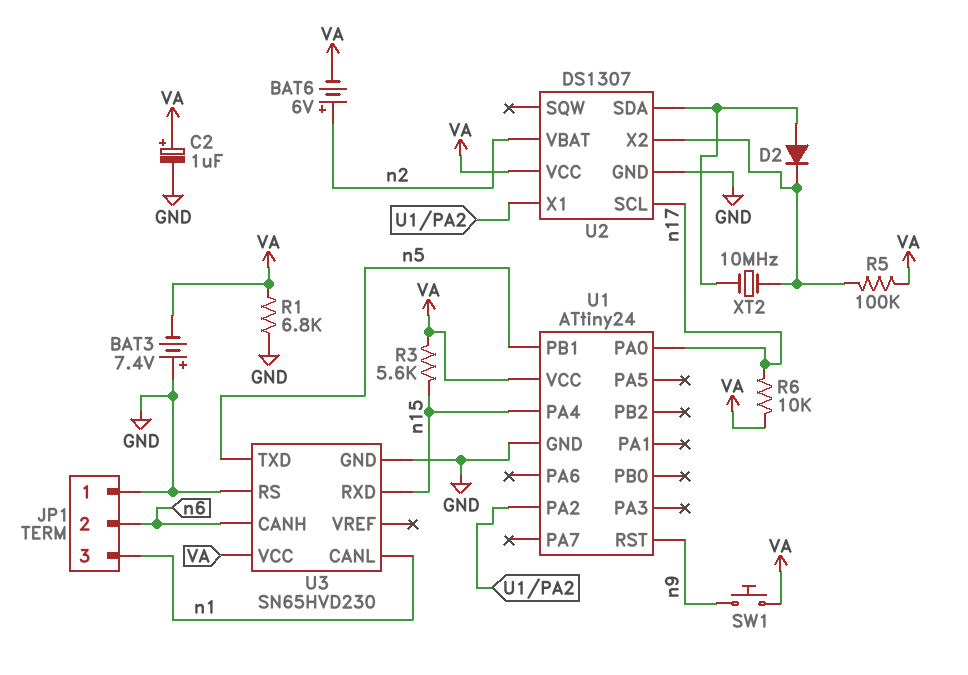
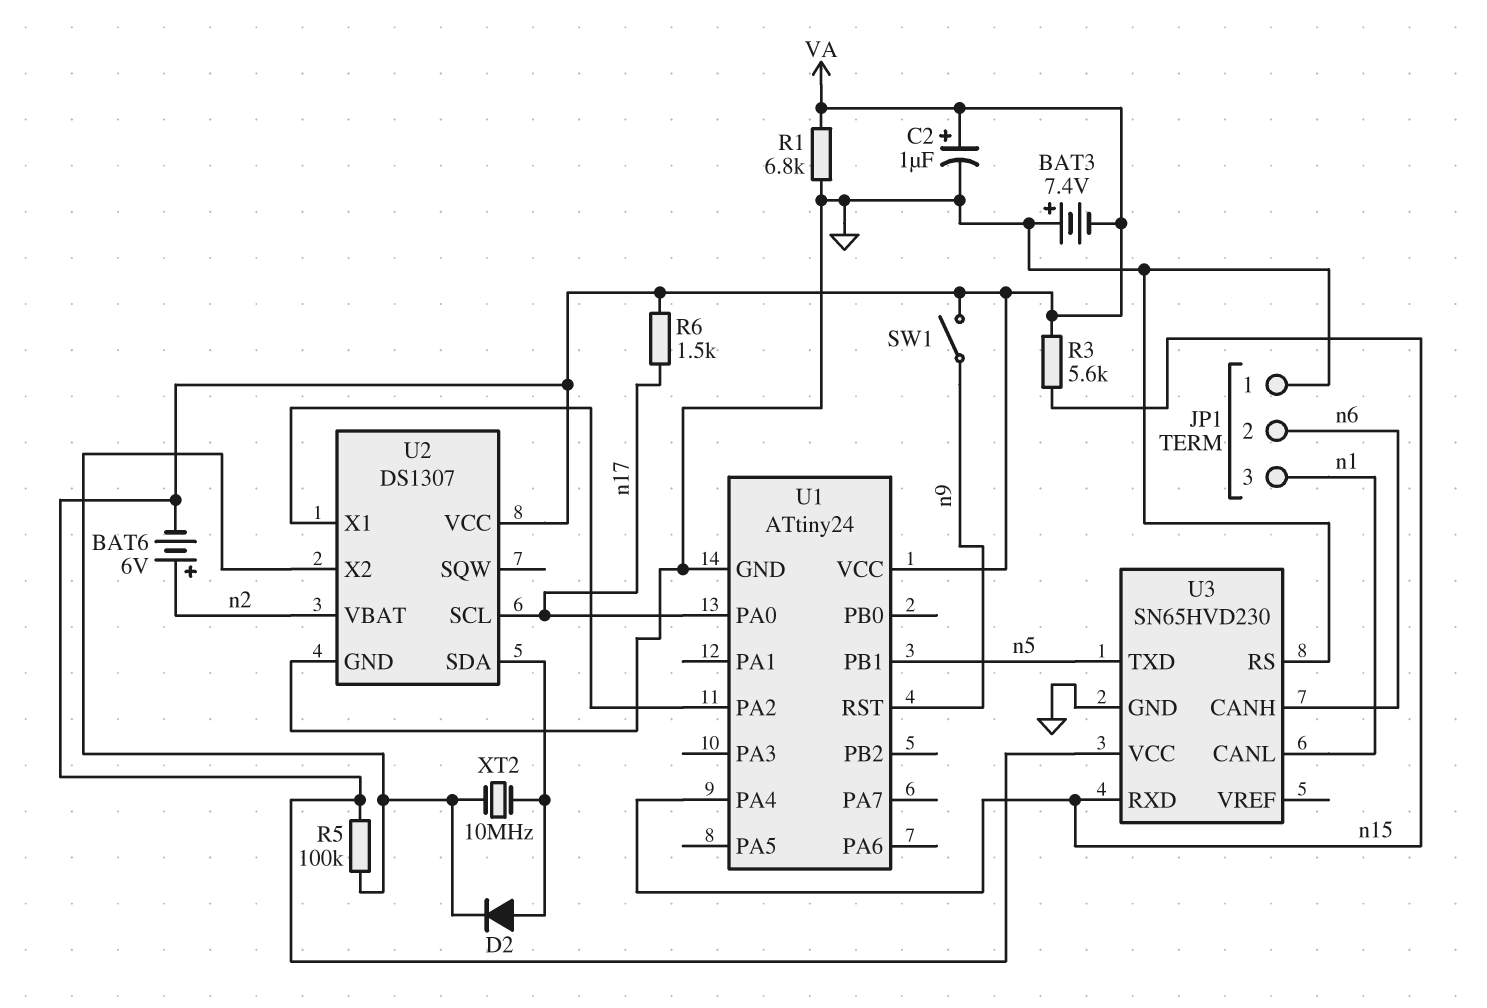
R6: 10k (VA, n17) -> 1.5k (VA, n17)
SW1: button (VA, n9) -> switch (VA, n9)

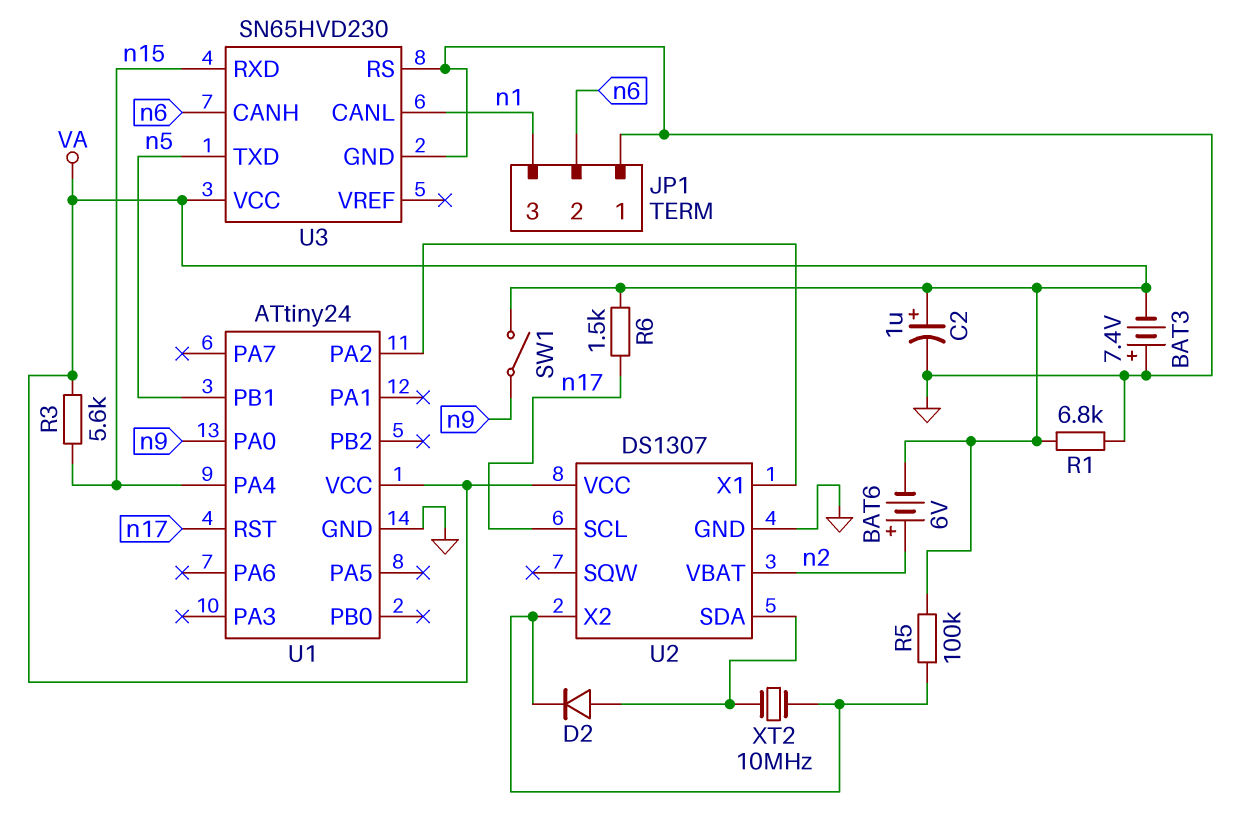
U1 pin PA0: n17 -> n9
U1 pin RST: n9 -> n17

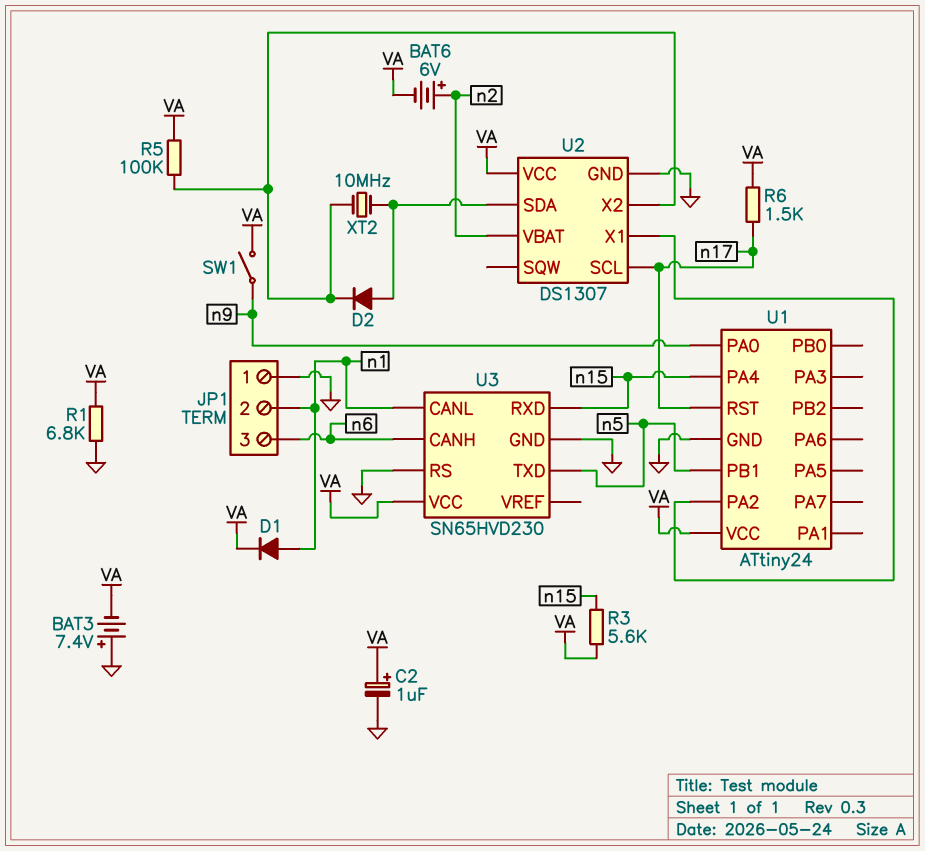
D1: none -> diode (A n1, K VA)
JP1 pin 2: n6 -> n1
JP1 pin 3: n1 -> n6

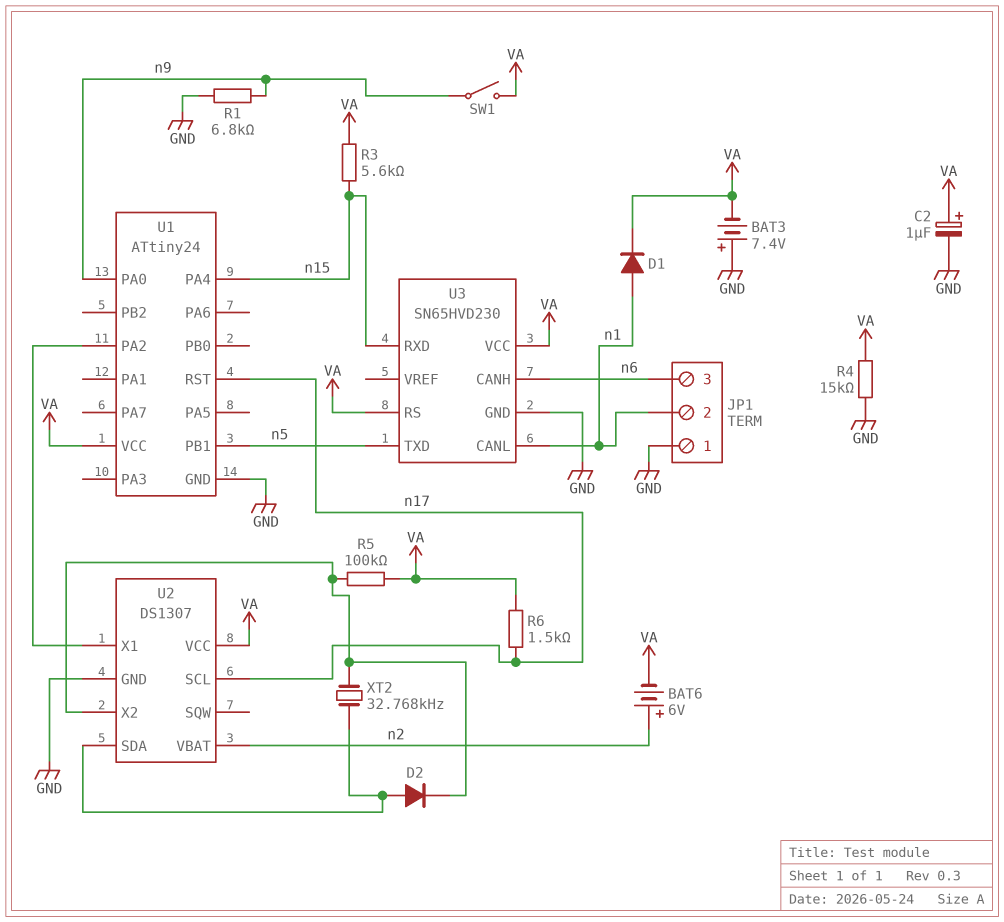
R1: 6.8k (GND, VA) -> 6.8k (GND, n9)
R4: none -> 15k (GND, VA)
U3 pin RS: GND -> VA
XT2: 10MHz (U2/SDA, U2/X2) -> 32.768kHz (U2/SDA, U2/X2)

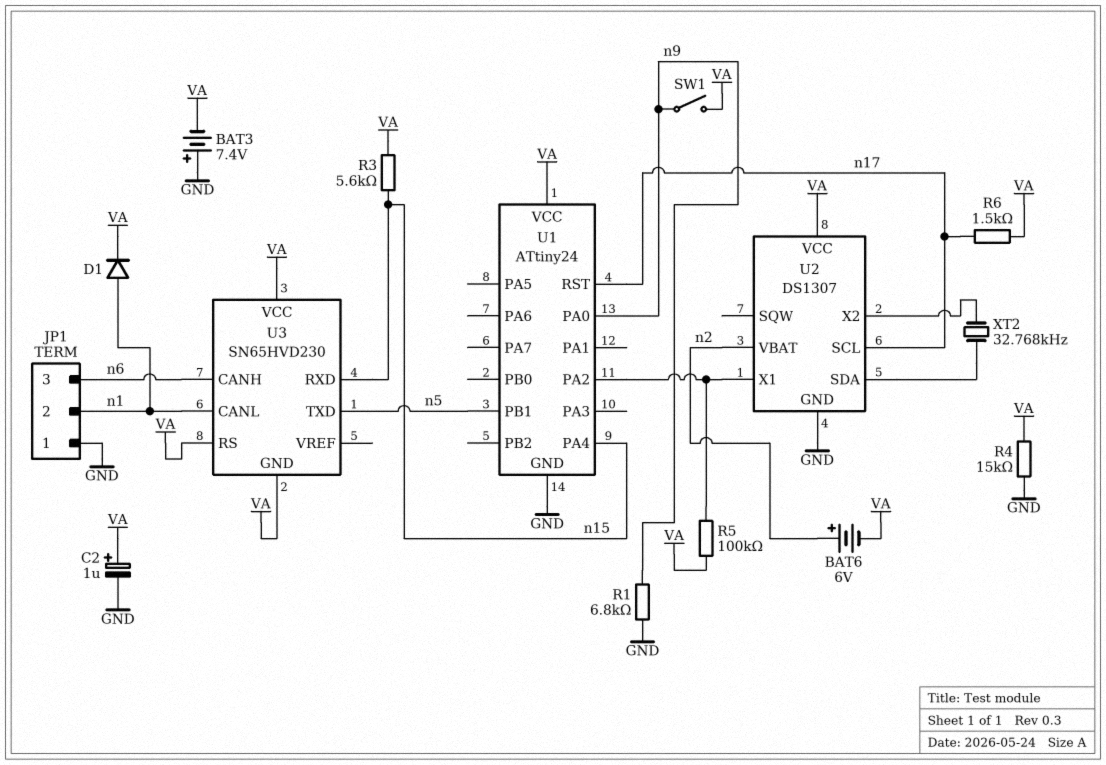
D2: diode (A U2/SDA, K U2/X2) -> none
R5: 100k (U2/X2, VA) -> 100k (U1/PA2, VA)
U3 pin GND: GND -> VA

